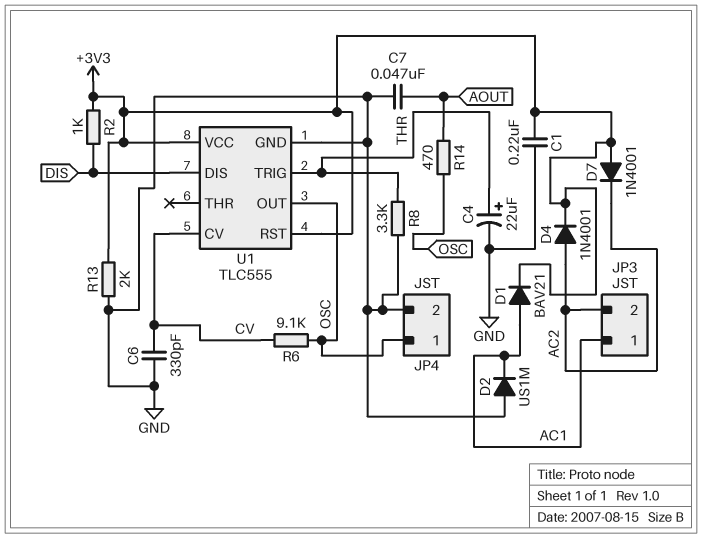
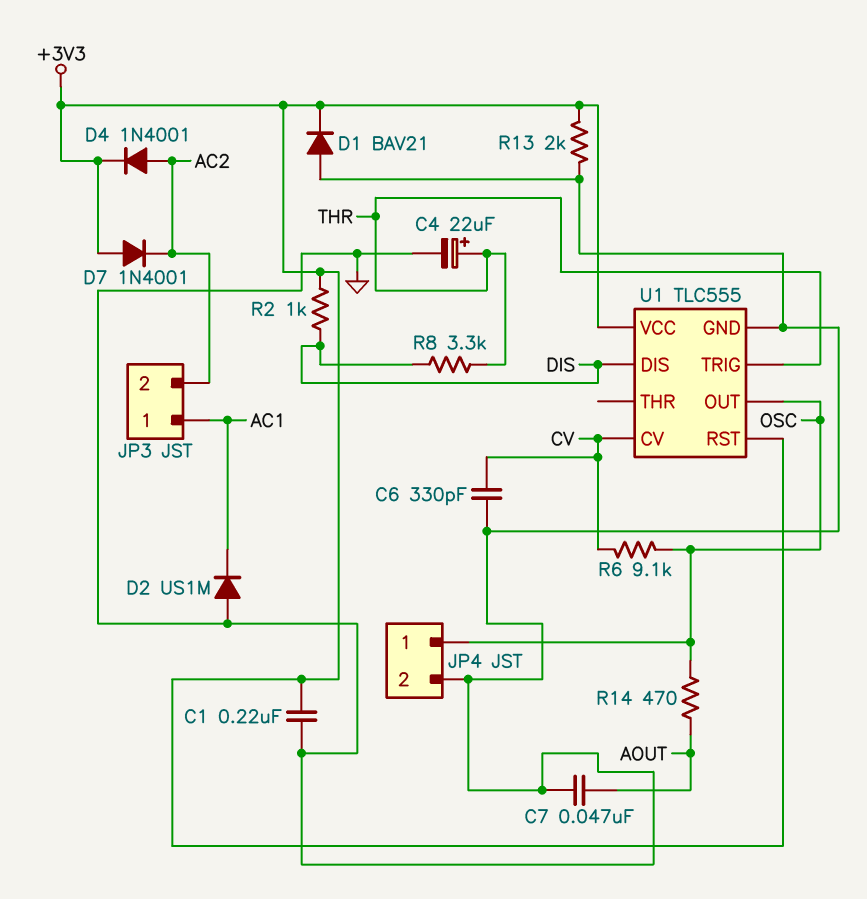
D1: diode BAV21 (A AC1, K +3V3) -> diode BAV21 (A GND, K +3V3)
R8: 3.3k (GND, THR) -> 3.3k (DIS, THR)

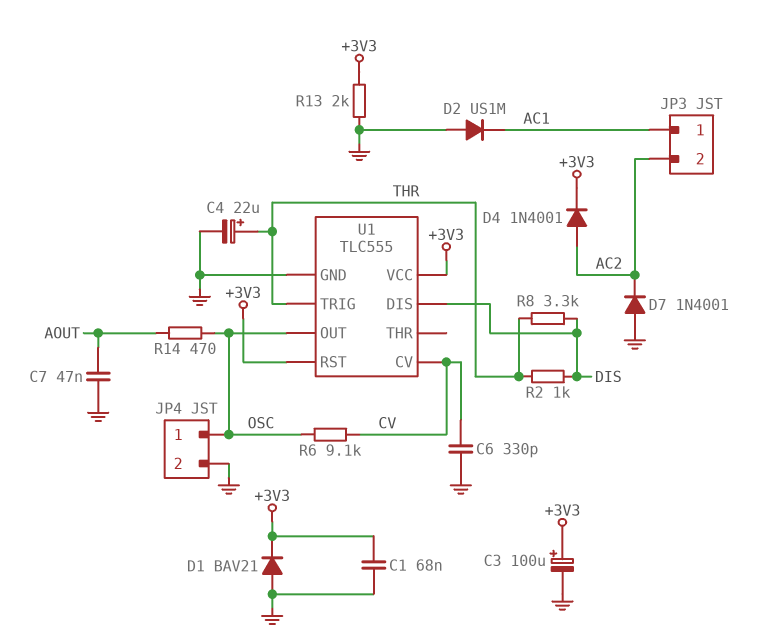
C1: 220nF (+3V3, GND) -> 68nF (+3V3, GND)
C3: none -> 100uF (plus +3V3, minus GND)
D7: diode 1N4001 (A +3V3, K AC2) -> diode 1N4001 (A GND, K AC2)
R2: 1k (+3V3, DIS) -> 1k (DIS, THR)

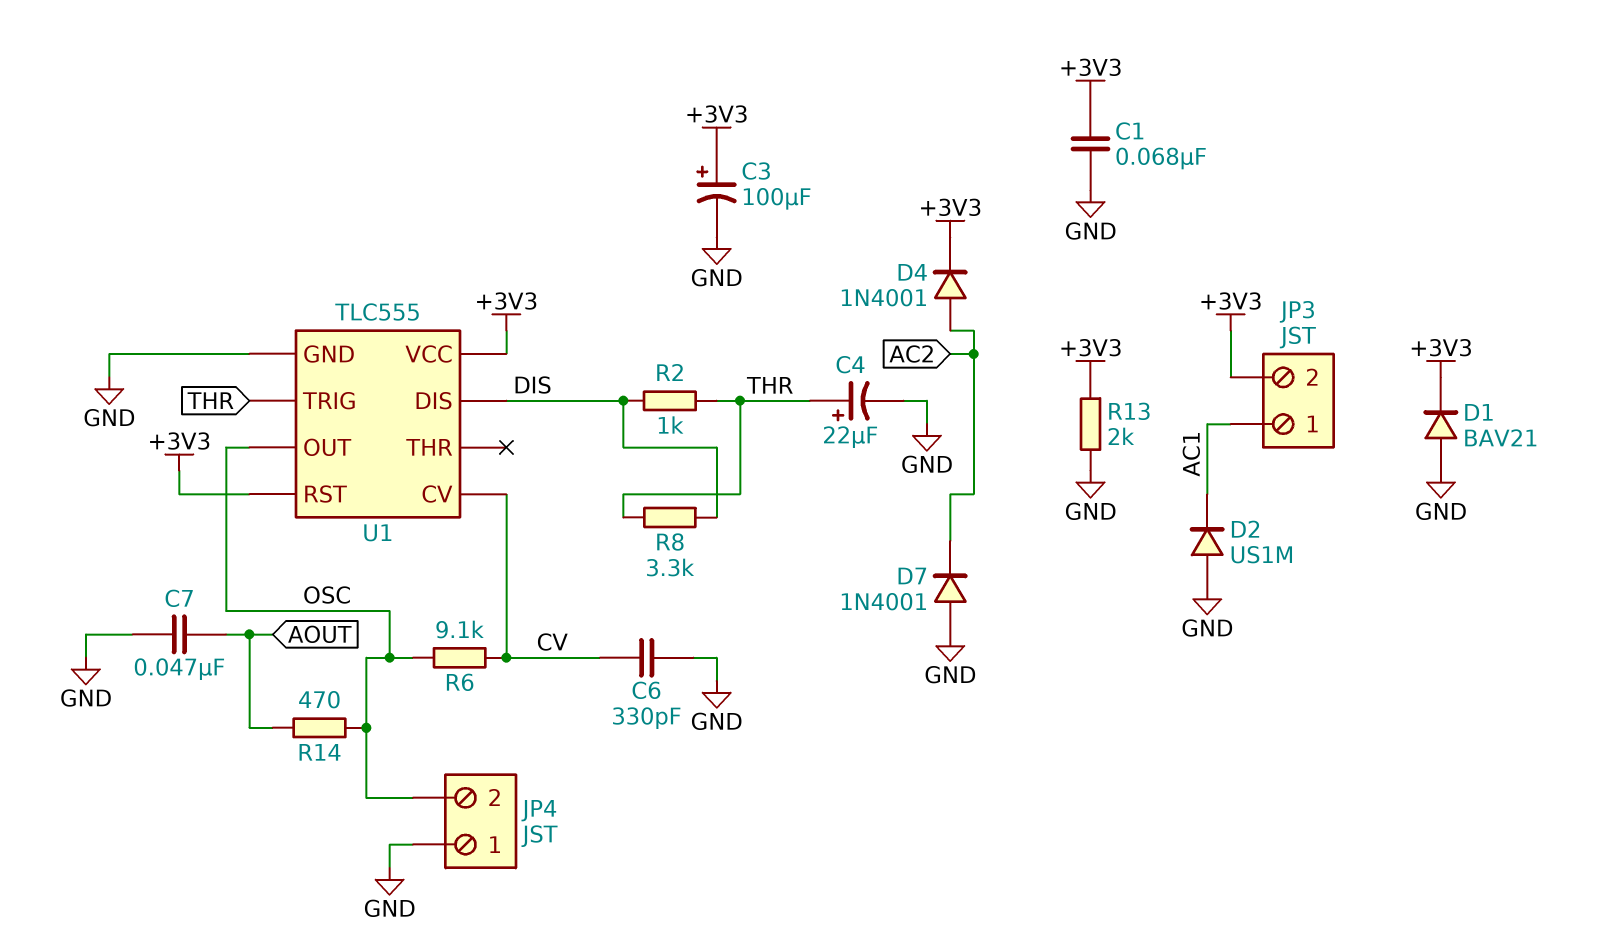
JP3 pin 2: AC2 -> +3V3
JP4 pin 1: OSC -> GND
JP4 pin 2: GND -> OSC

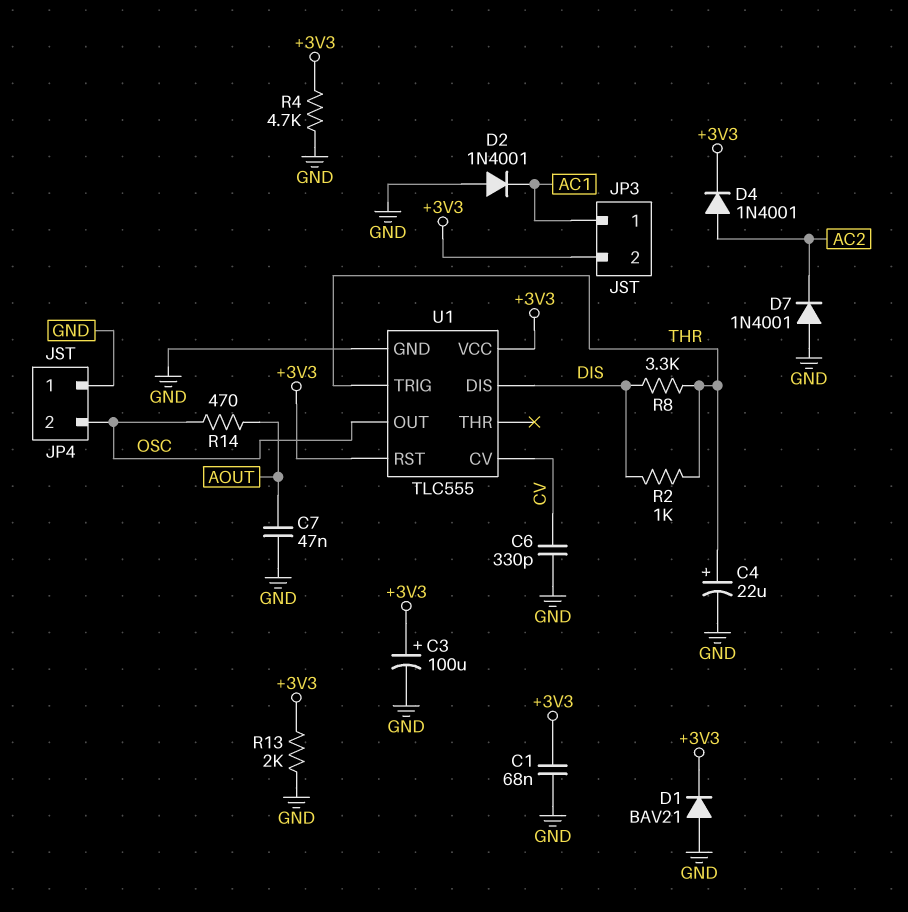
D2: diode US1M (A GND, K AC1) -> diode 1N4001 (A GND, K AC1)
R4: none -> 4.7k (+3V3, GND)
R6: 9.1k (CV, OSC) -> none

